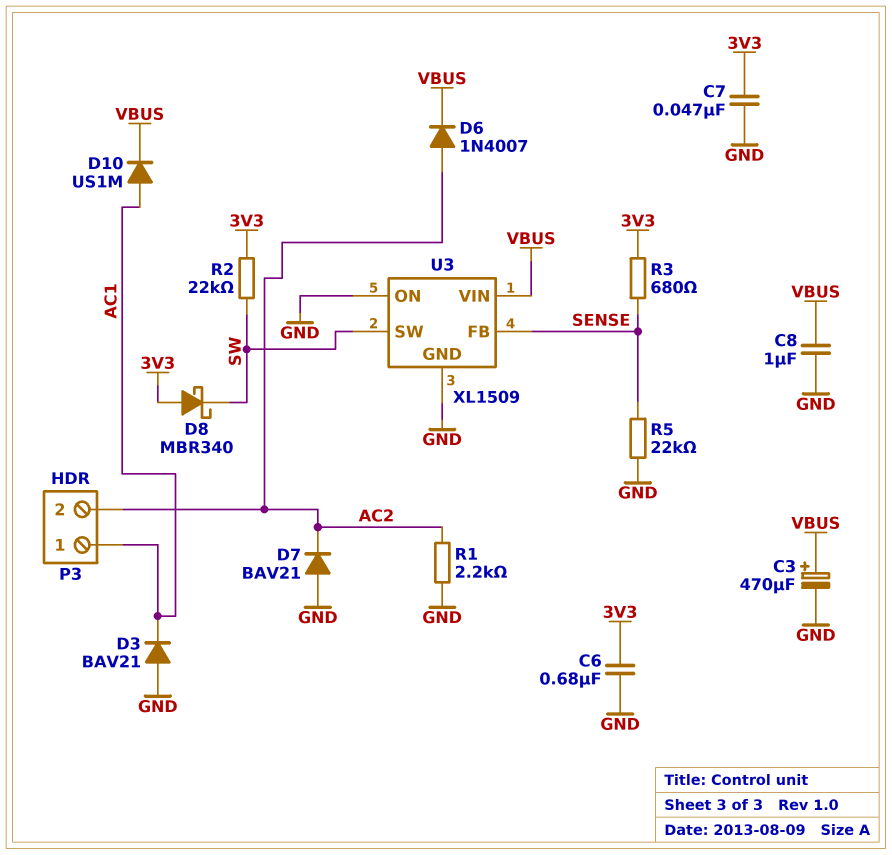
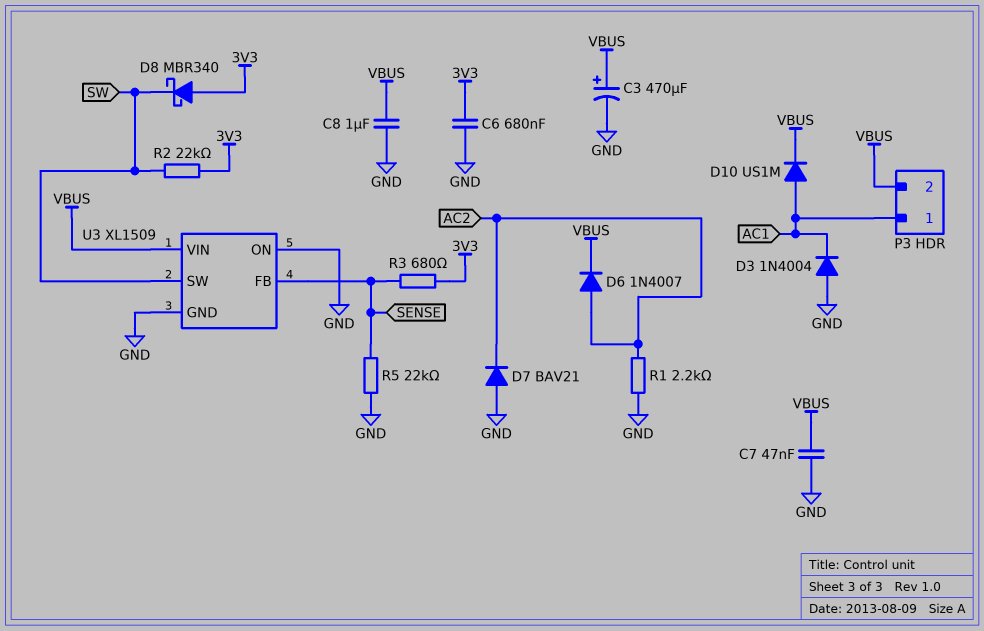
C7: 47nF (3V3, GND) -> 47nF (GND, VBUS)
D3: diode BAV21 (A GND, K AC1) -> diode 1N4004 (A GND, K AC1)
P3 pin 2: AC2 -> VBUS

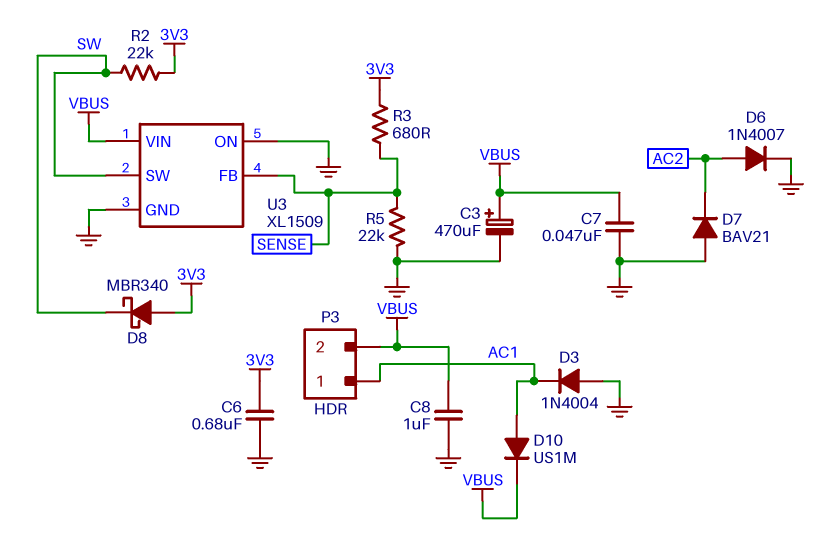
D6: diode 1N4007 (A AC2, K VBUS) -> diode 1N4007 (A AC2, K GND)
R1: 2.2k (AC2, GND) -> none

